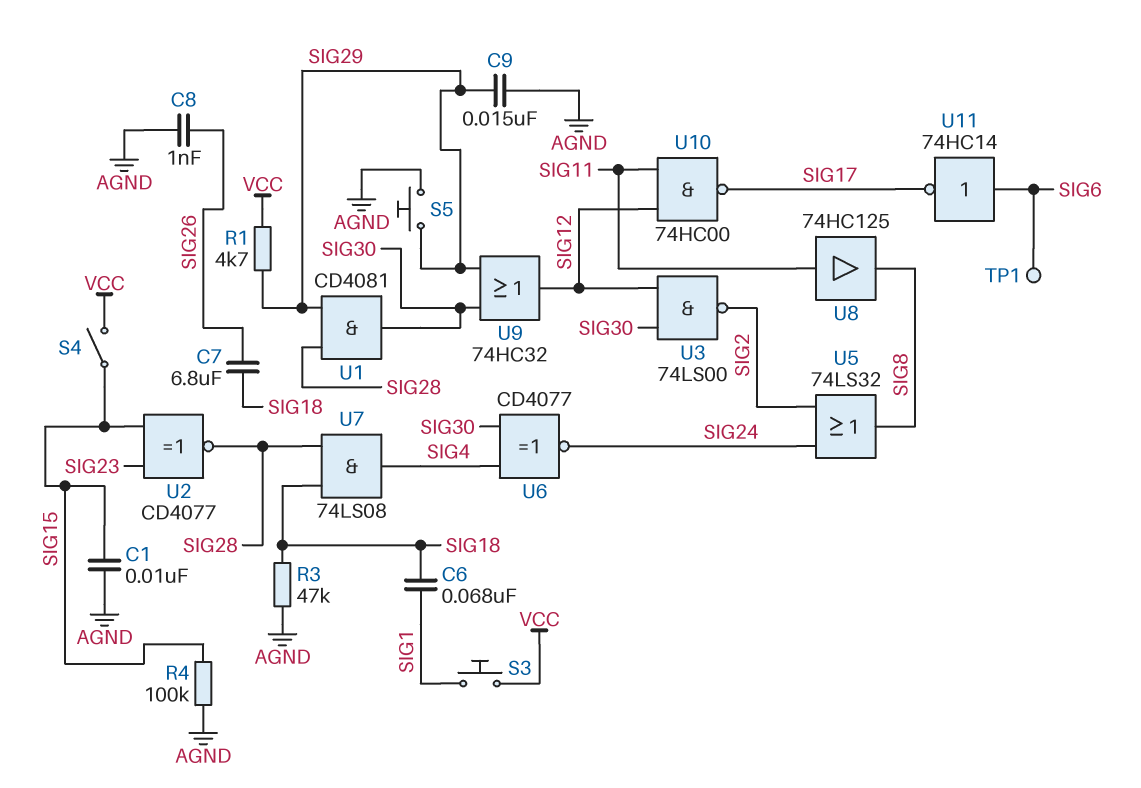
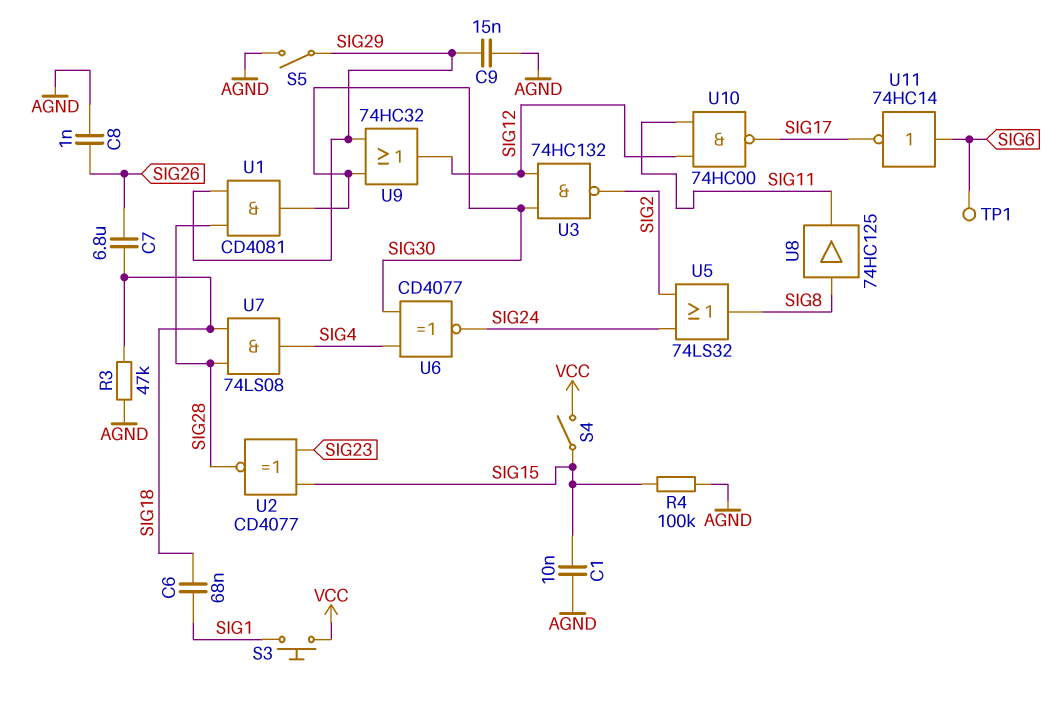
R1: 4.7k (SIG29, VCC) -> none
S5: button (AGND, SIG29) -> switch (AGND, SIG29)
U3: NAND 74LS00 (in SIG12, in SIG30, out SIG2) -> NAND 74HC132 (in SIG12, in SIG30, out SIG2)
U8: buffer 74HC125 (in SIG11, out SIG8) -> buffer 74HC125 (in SIG8, out SIG11)

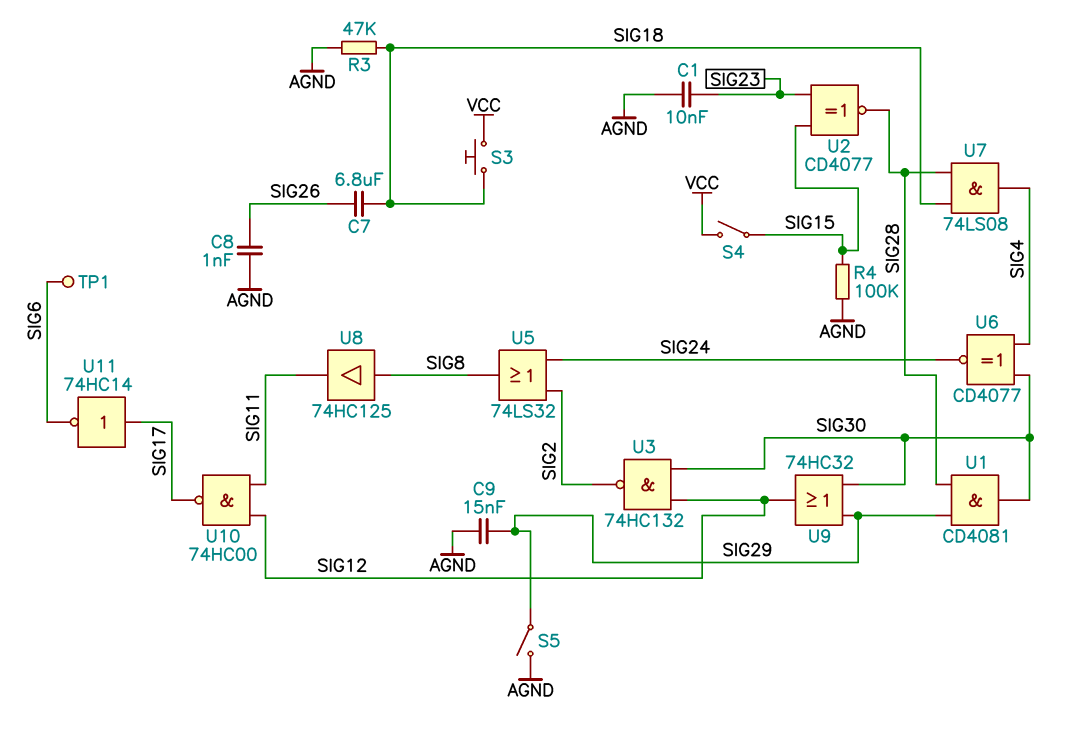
C1: 10nF (AGND, SIG15) -> 10nF (AGND, SIG23)
C6: 68nF (SIG1, SIG18) -> none
S3: button (SIG1, VCC) -> button (SIG18, VCC)
U11: NOT 74HC14 (in SIG6, out SIG17) -> NOT 74HC14 (in SIG17, out SIG6)

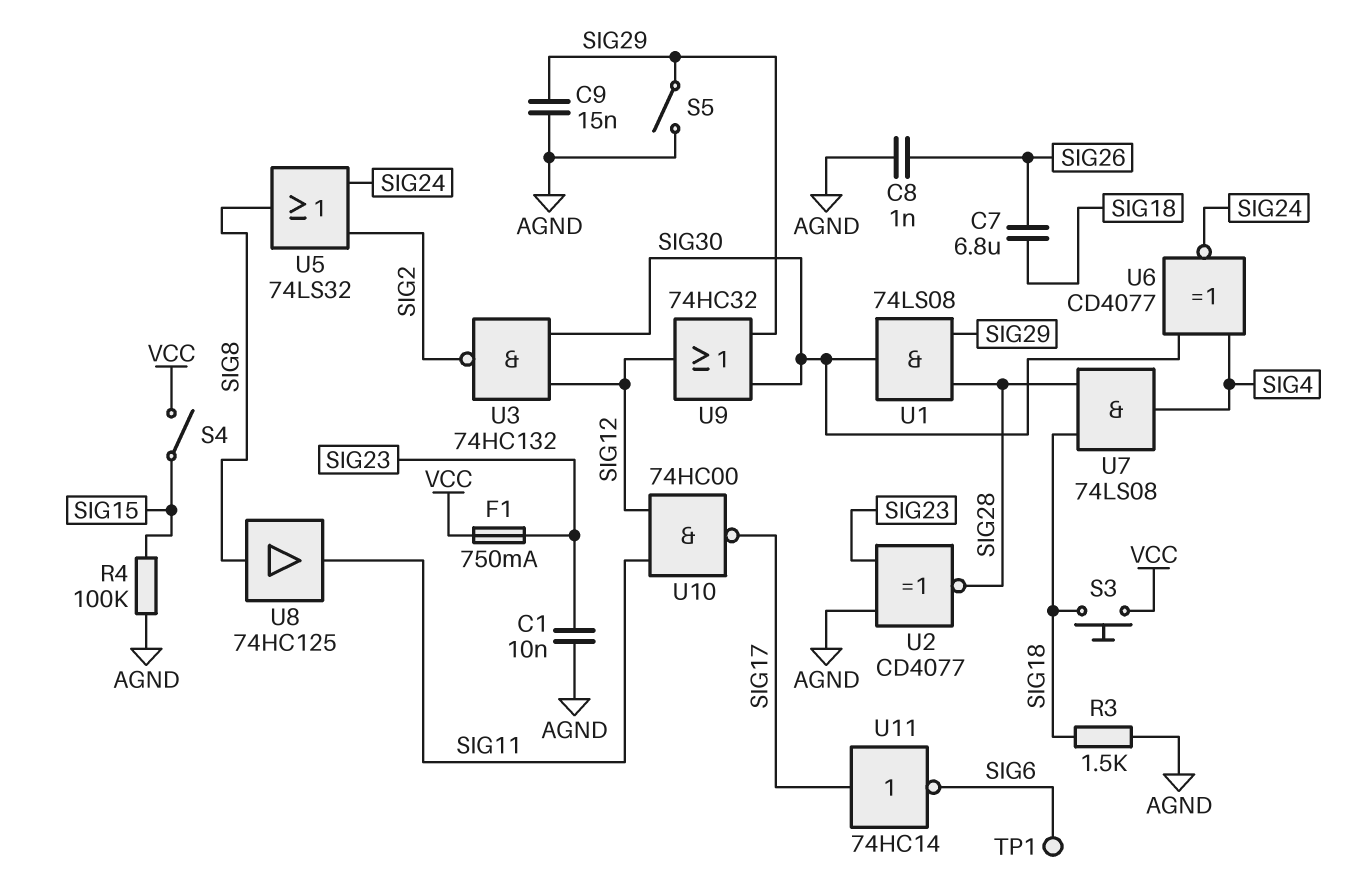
F1: none -> 750mA (SIG23, VCC)
R3: 47k (AGND, SIG18) -> 1.5k (AGND, SIG18)
U1: AND CD4081 (in SIG28, in SIG29, out SIG30) -> AND 74LS08 (in SIG28, in SIG29, out SIG30)
U2: XNOR CD4077 (in SIG15, in SIG23, out SIG28) -> XNOR CD4077 (in AGND, in SIG23, out SIG28)

